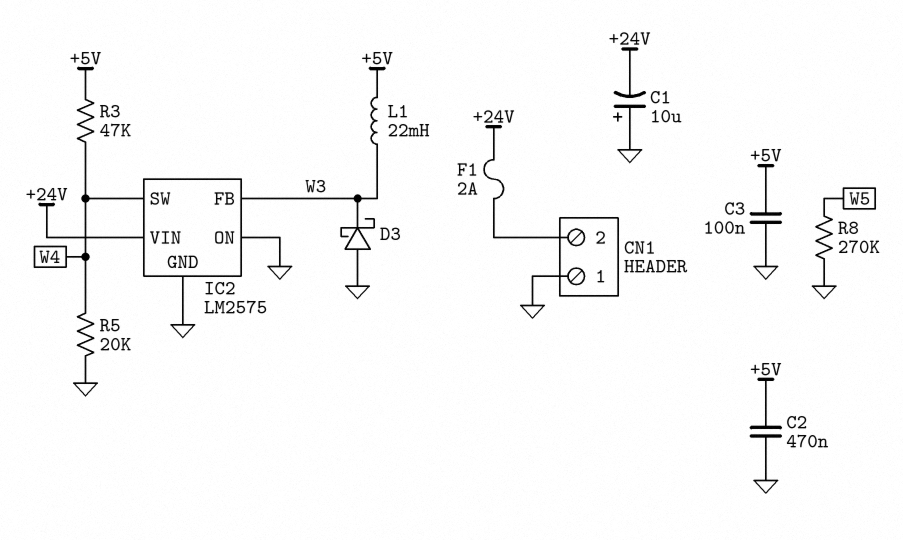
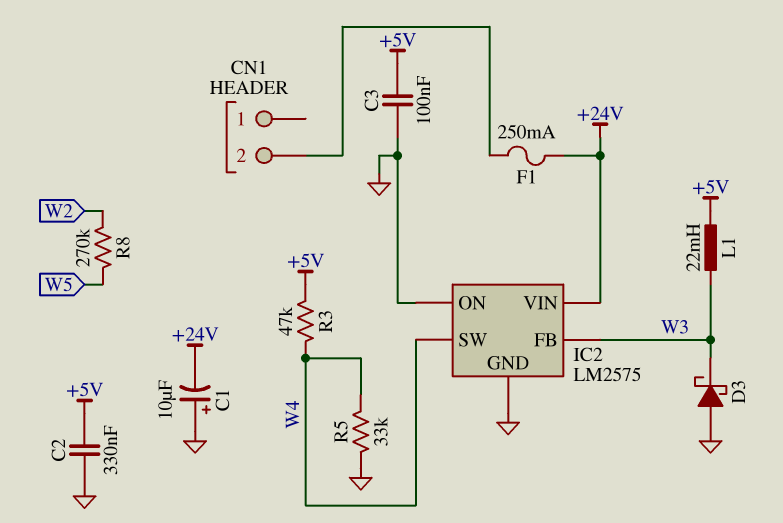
C2: 470nF (+5V, GND) -> 330nF (+5V, GND)
CN1 pin 1: GND -> none
F1: 2A (+24V, CN1/2) -> 250mA (+24V, CN1/2)
R5: 20k (GND, W4) -> 33k (GND, W4)
R8: 270k (GND, W5) -> 270k (W2, W5)

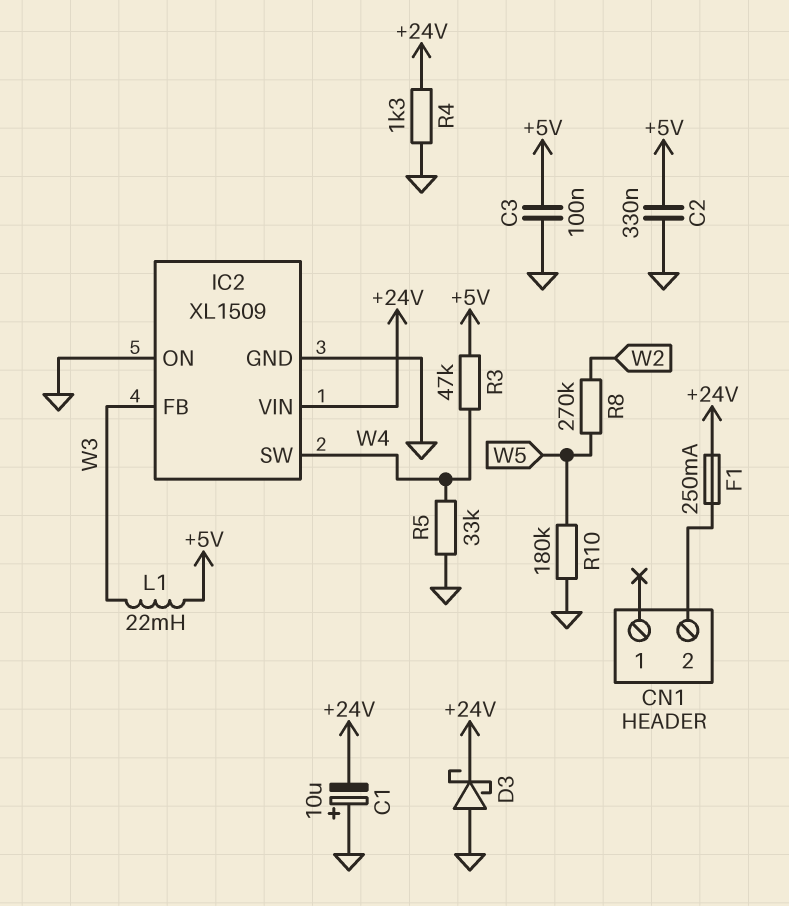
D3: schottky (A GND, K W3) -> schottky (A GND, K +24V)
IC2: LM2575 -> XL1509
R4: none -> 1.3k (+24V, GND)
R10: none -> 180k (GND, W5)

